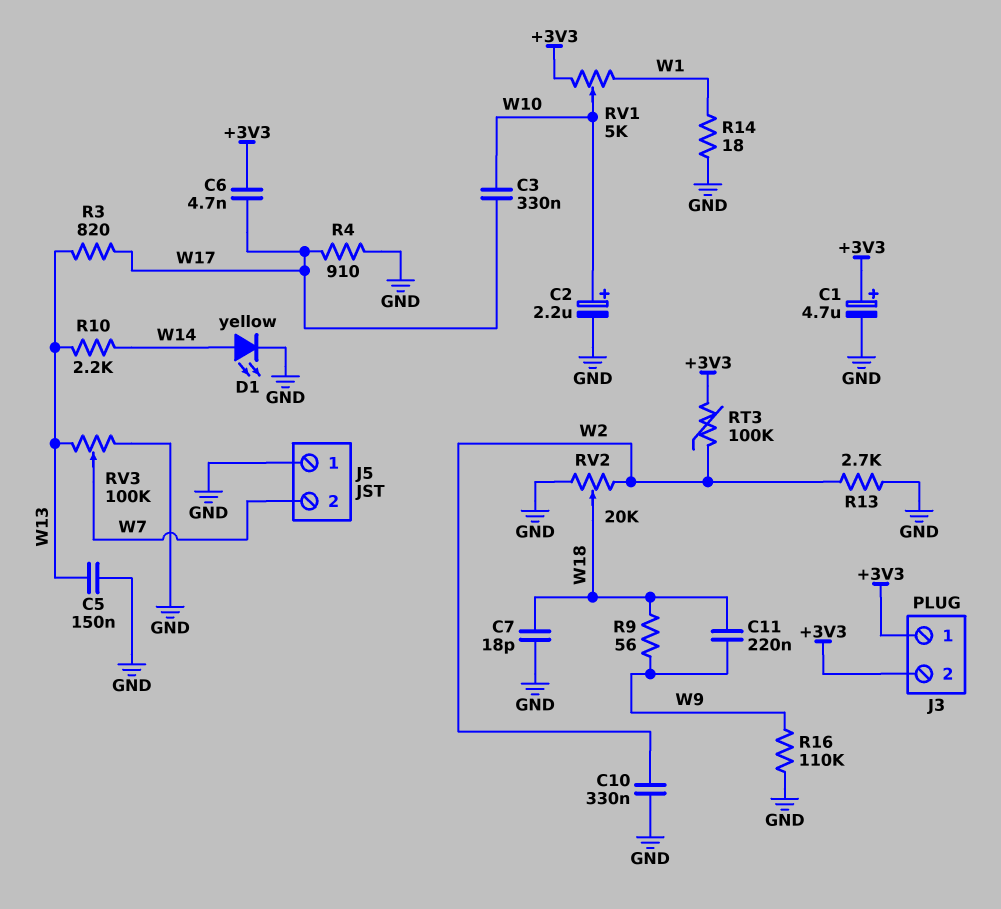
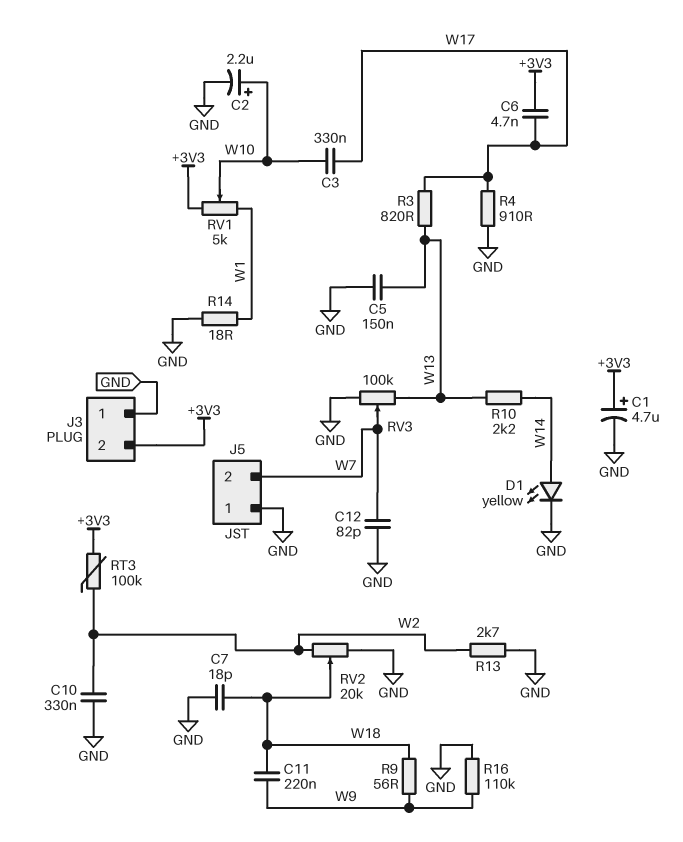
C12: none -> 82pF (GND, W7)
J3 pin 1: +3V3 -> GND

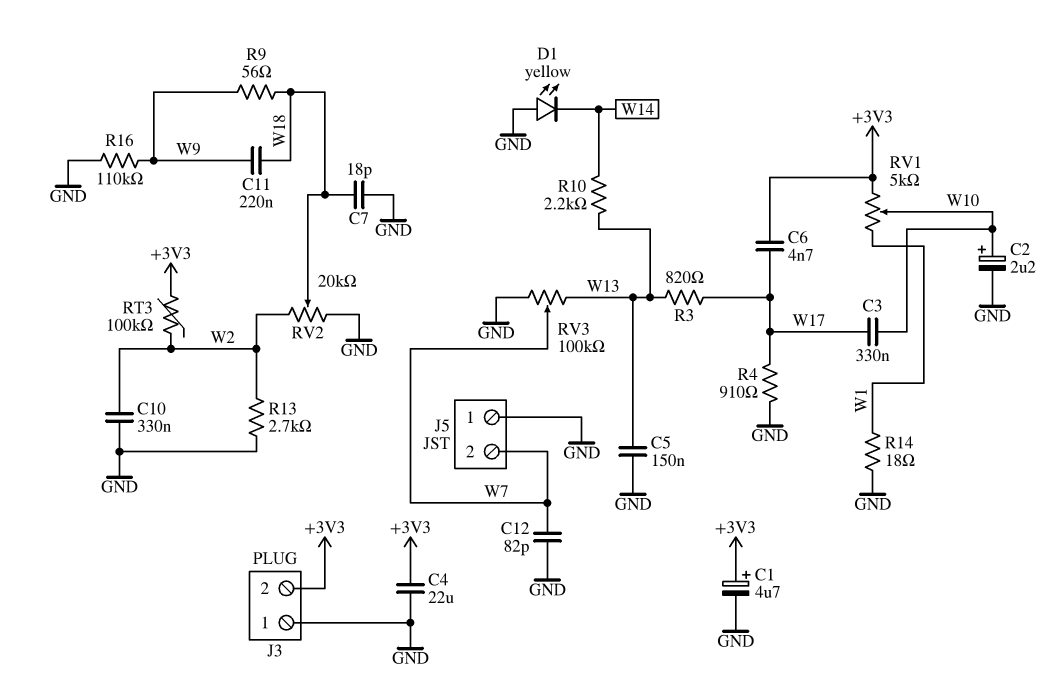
C4: none -> 22uF (+3V3, GND)
D1: LED yellow (A W14, K GND) -> LED yellow (A GND, K W14)

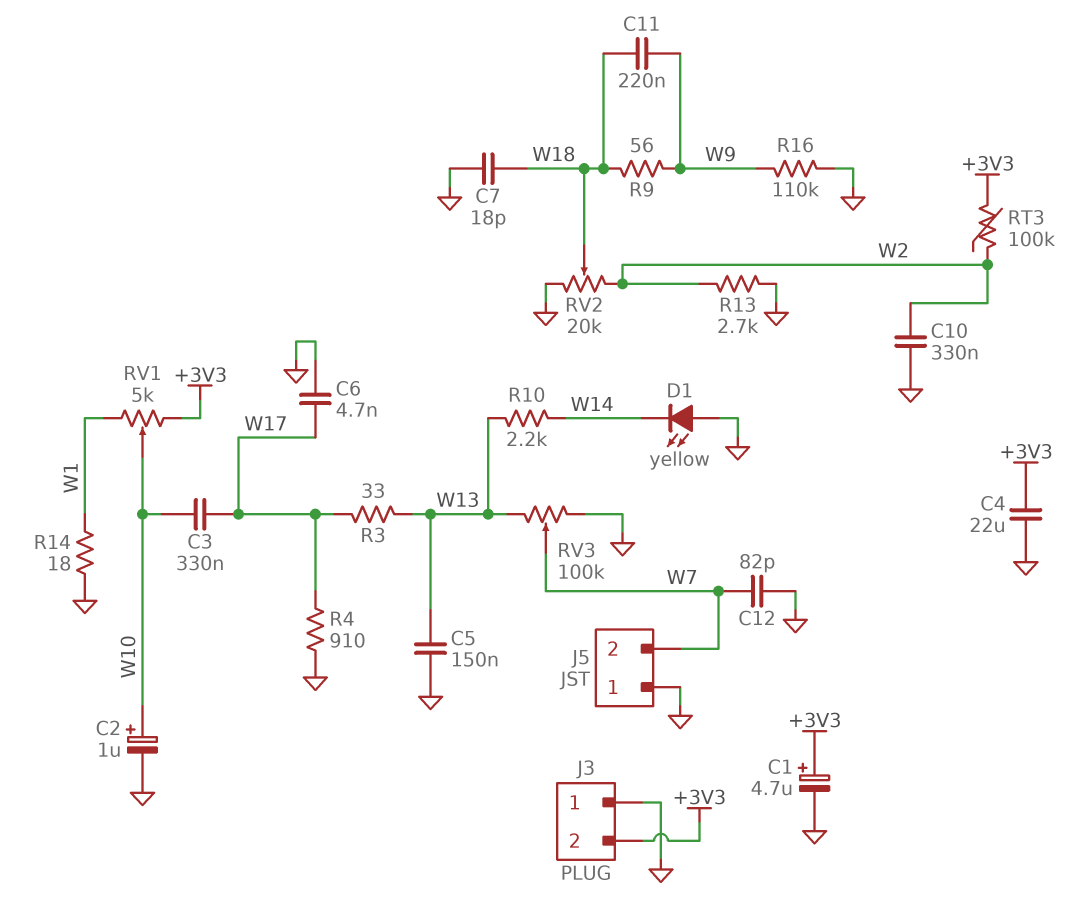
C2: 2.2uF (plus W10, minus GND) -> 1uF (plus W10, minus GND)
C6: 4.7nF (+3V3, W17) -> 4.7nF (GND, W17)
R3: 820 (W13, W17) -> 33 (W13, W17)

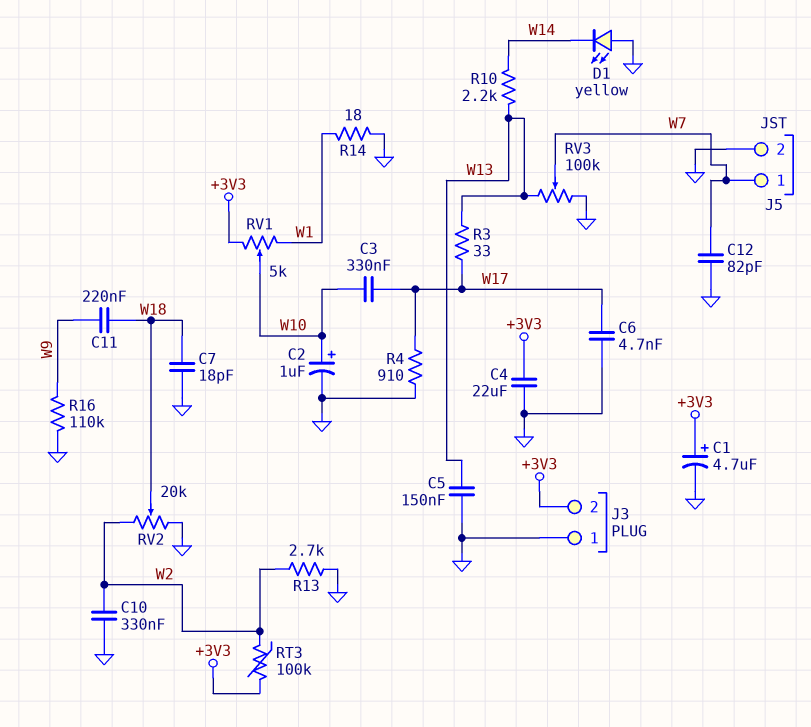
J5 pin 1: GND -> W7
J5 pin 2: W7 -> GND
R9: 56 (W9, W18) -> none

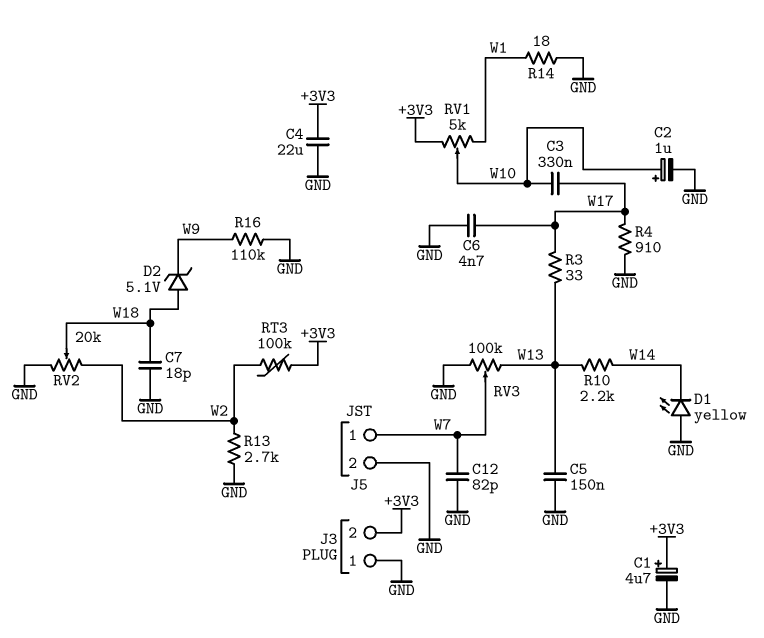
C10: 330nF (GND, W2) -> none
C11: 220nF (W9, W18) -> none
D2: none -> zener 5.1V (A W18, K W9)

